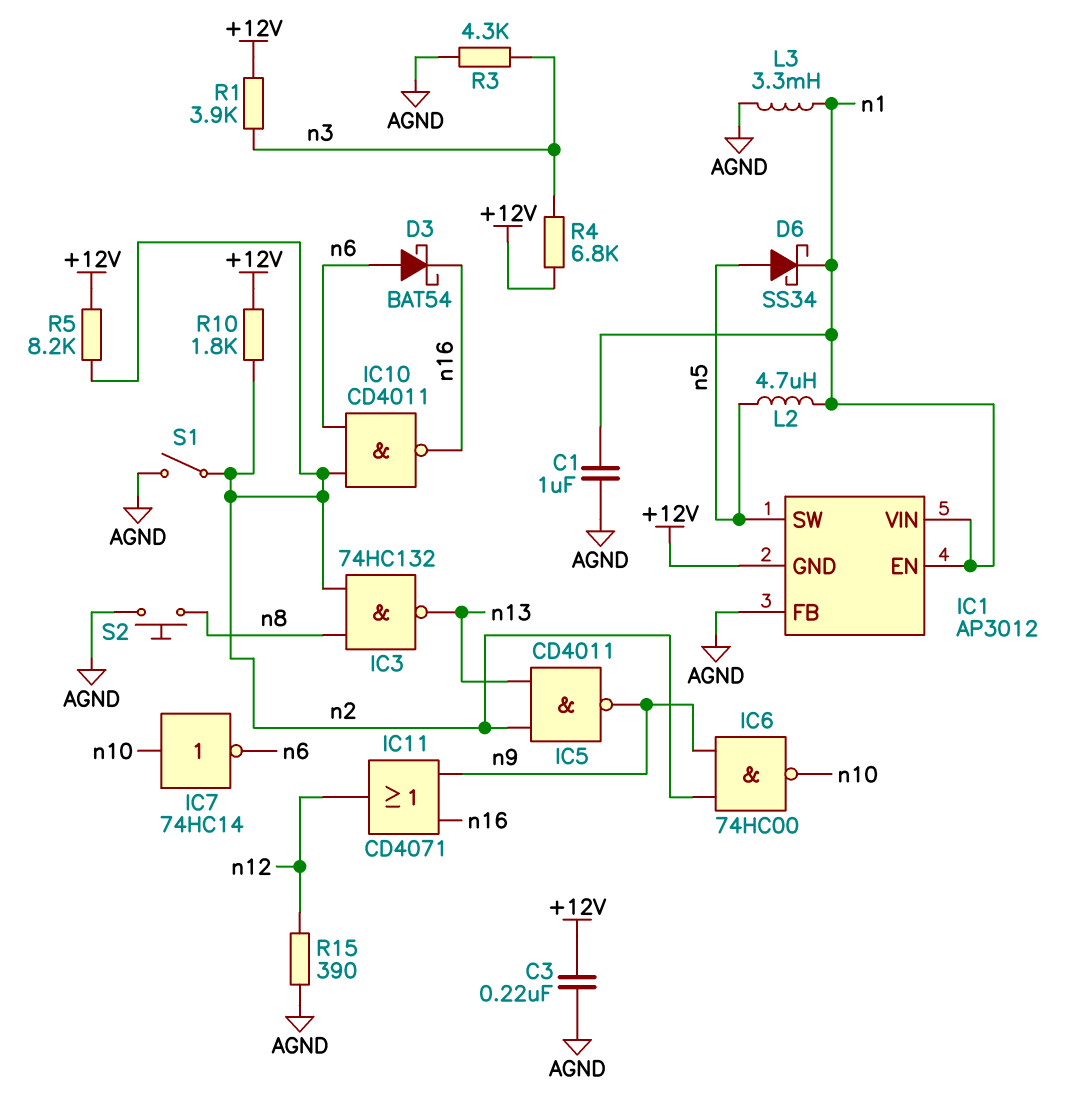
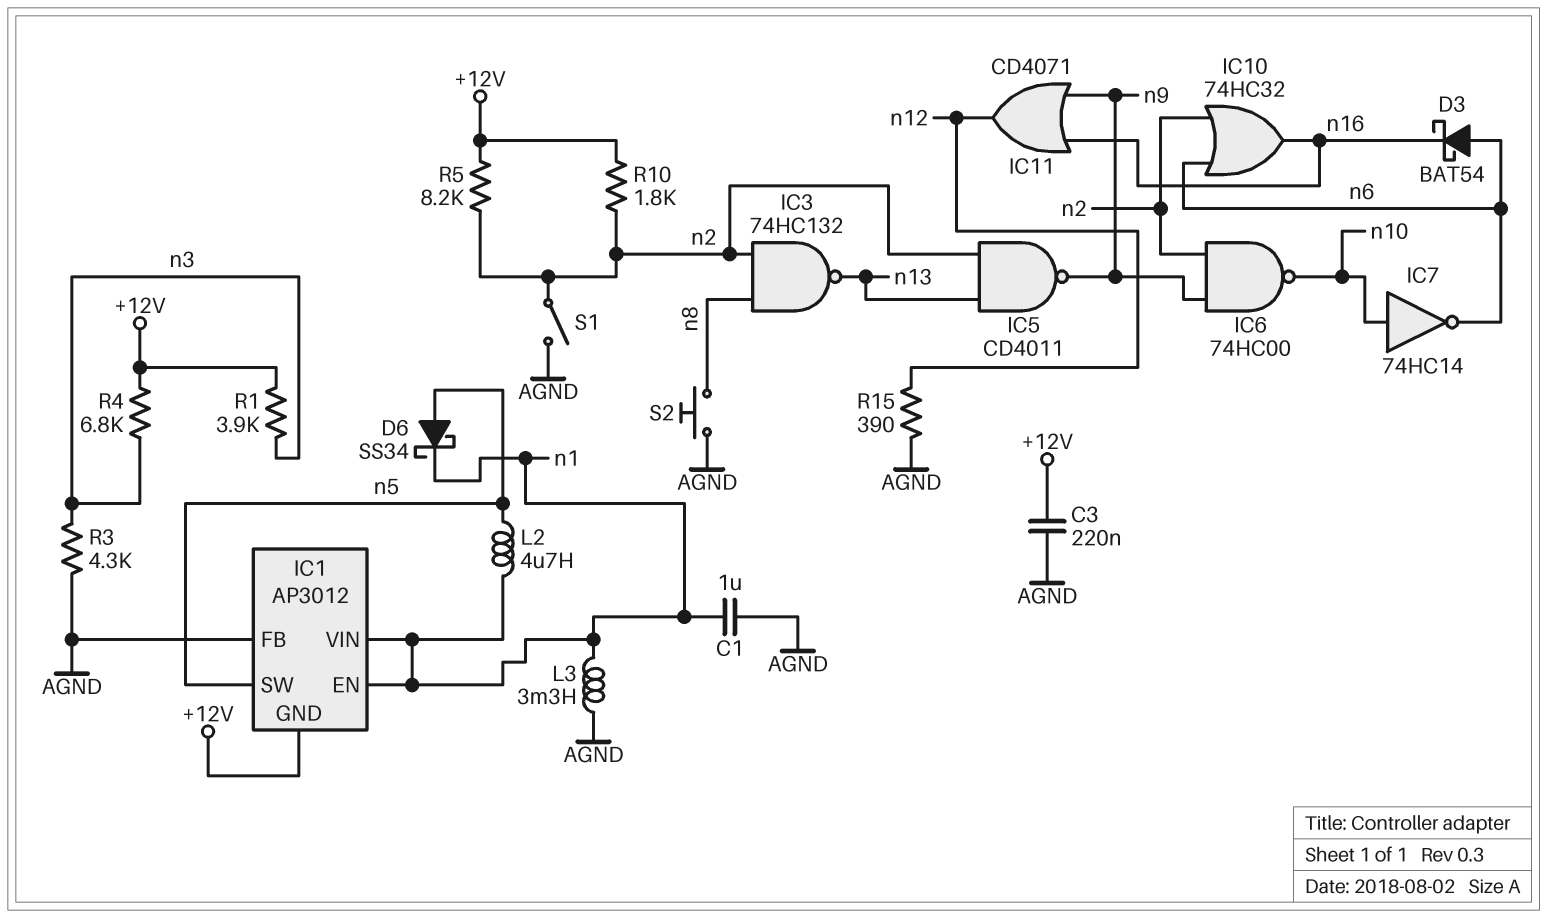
IC10: NAND CD4011 (in n2, in n6, out n16) -> OR 74HC32 (in n2, in n6, out n16)

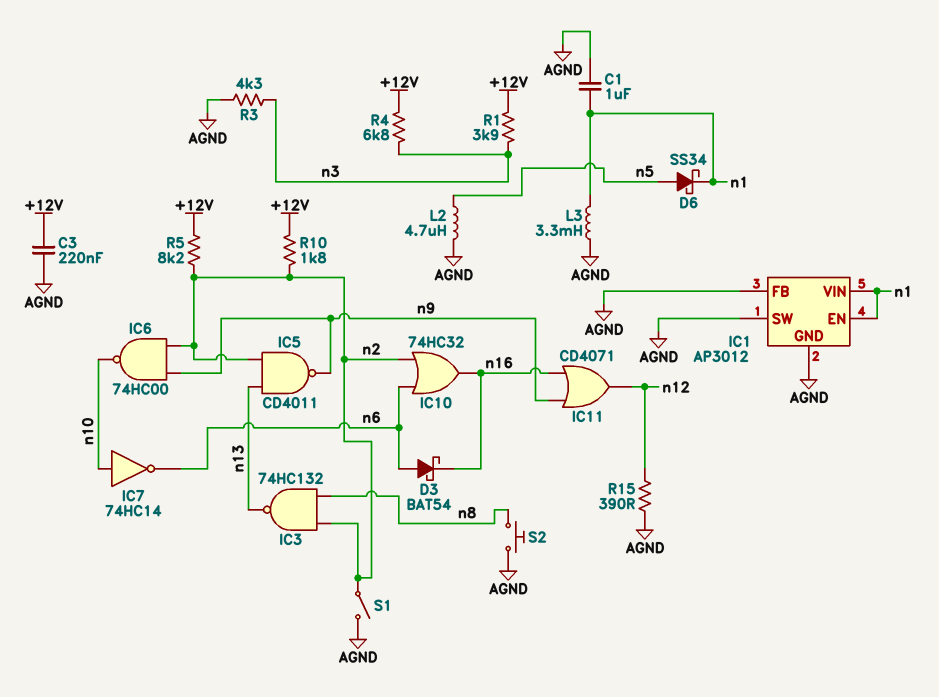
IC1 pin GND: +12V -> AGND
IC1 pin SW: n5 -> AGND
L2: 4.7uH (n1, n5) -> 4.7uH (AGND, n5)

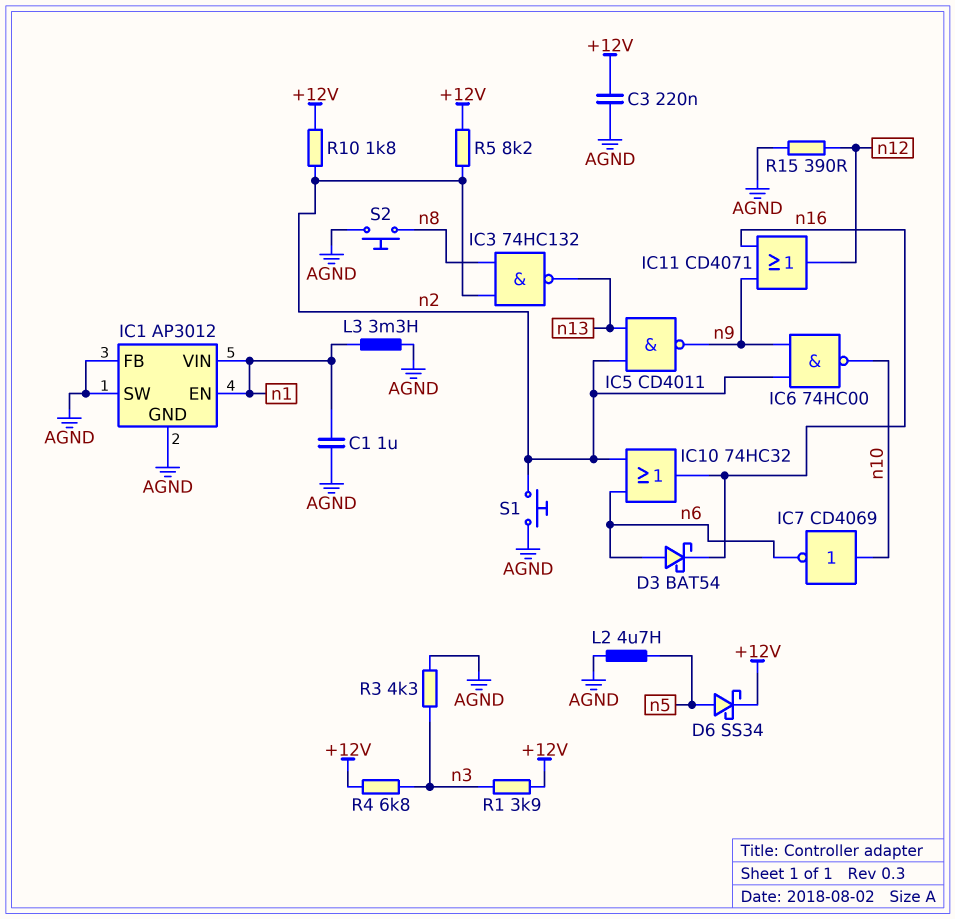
D6: schottky SS34 (A n5, K n1) -> schottky SS34 (A n5, K +12V)
IC7: NOT 74HC14 (in n10, out n6) -> NOT CD4069 (in n10, out n6)
S1: switch (AGND, n2) -> button (AGND, n2)

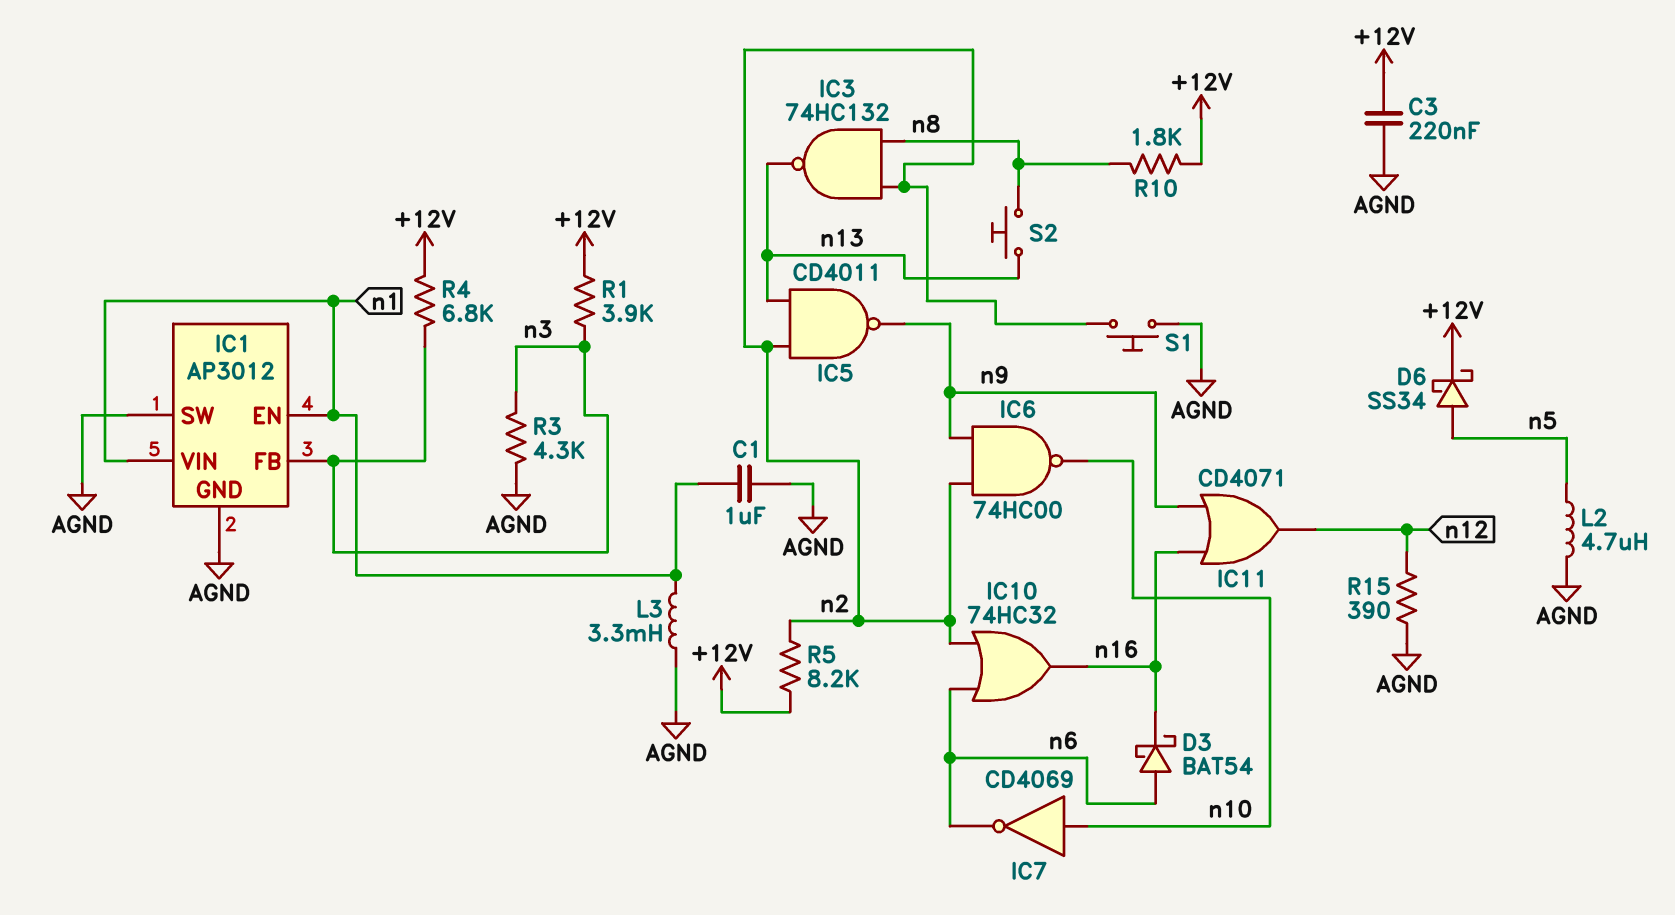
IC1 pin FB: AGND -> n3
R10: 1.8k (+12V, n2) -> 1.8k (+12V, n8)
S2: button (AGND, n8) -> button (n8, n13)

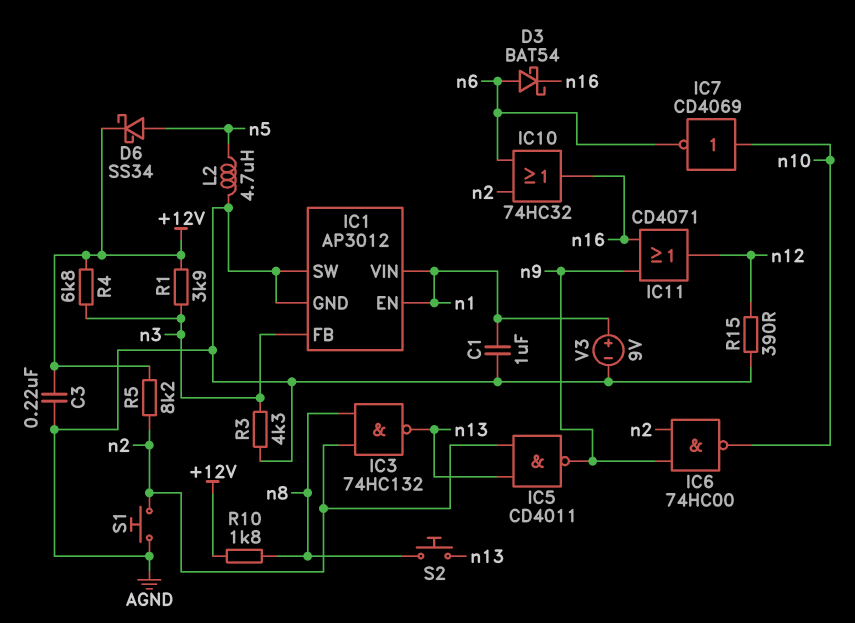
L3: 3.3mH (AGND, n1) -> none
V3: none -> 9V (plus n1, minus AGND)

